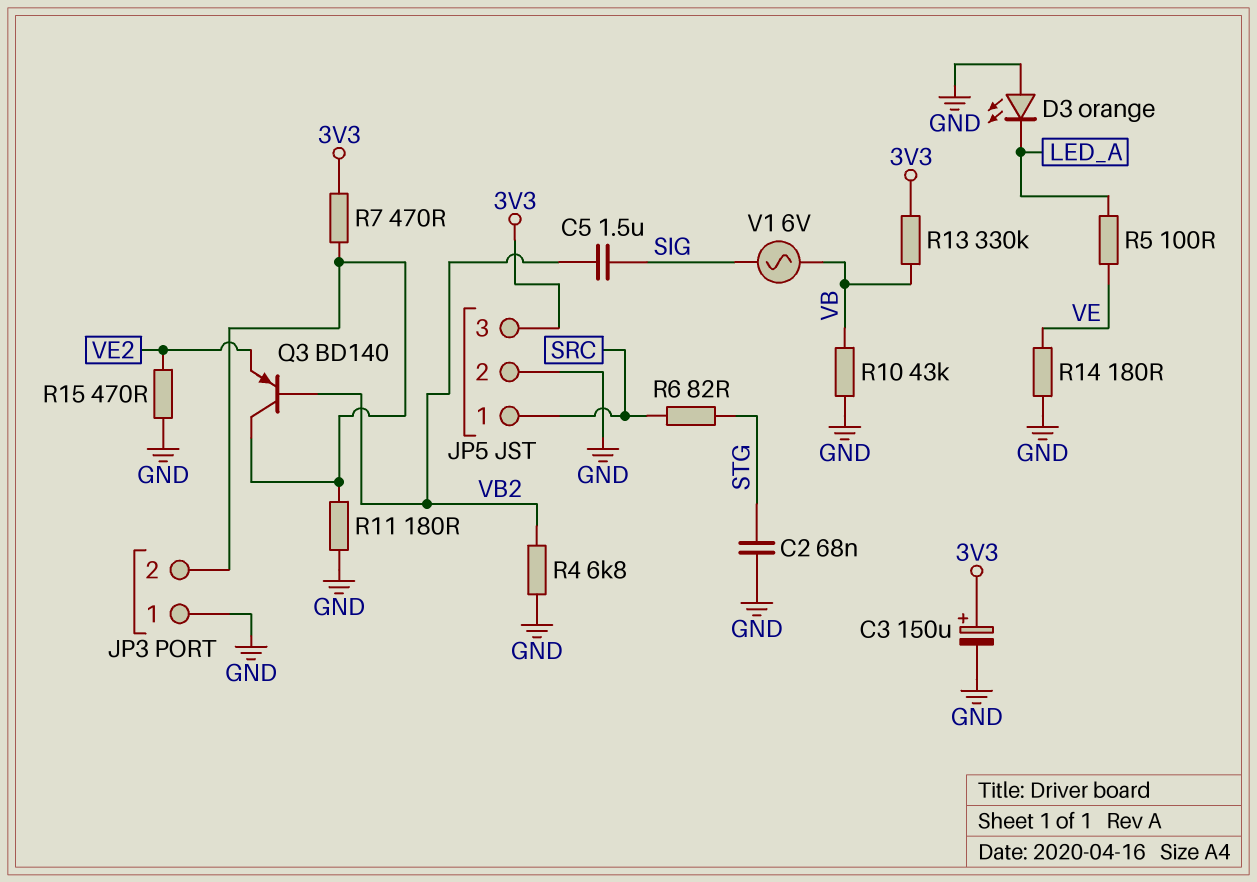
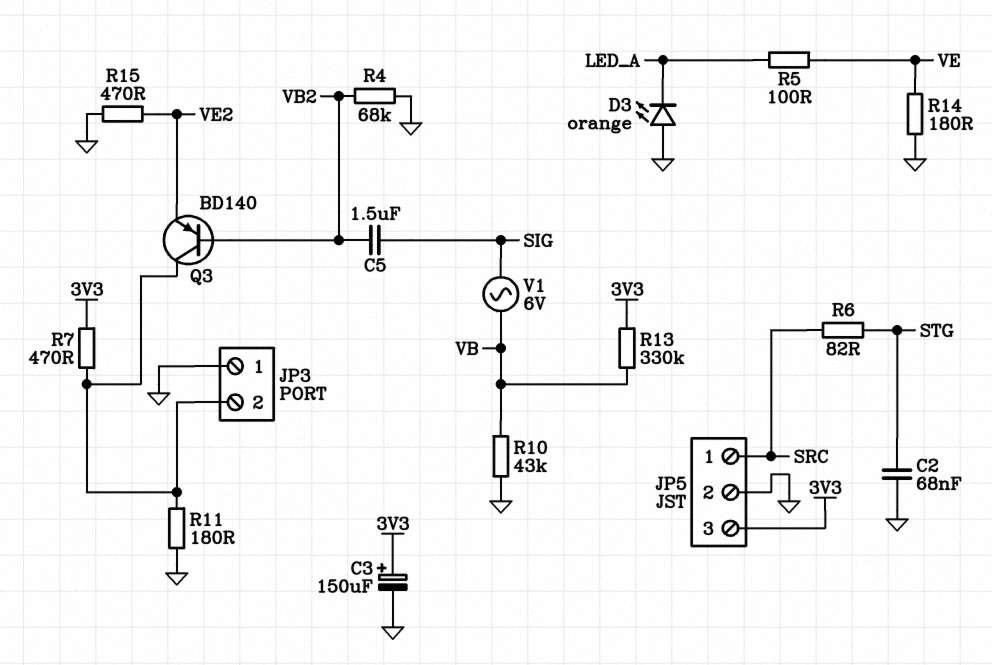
R4: 6.8k (GND, VB2) -> 68k (GND, VB2)

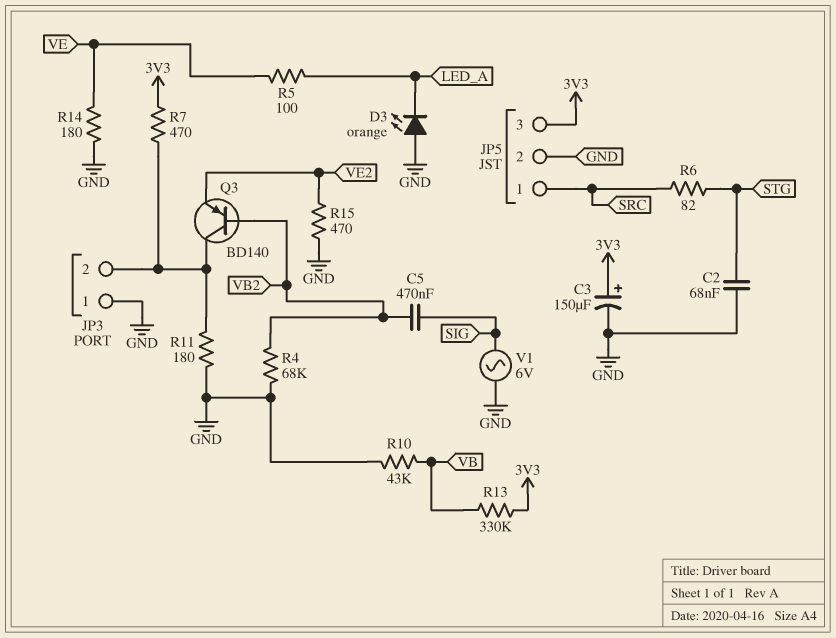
C5: 1.5uF (SIG, VB2) -> 470nF (SIG, VB2)
V1: AC 6V (SIG, VB) -> AC 6V (GND, SIG)

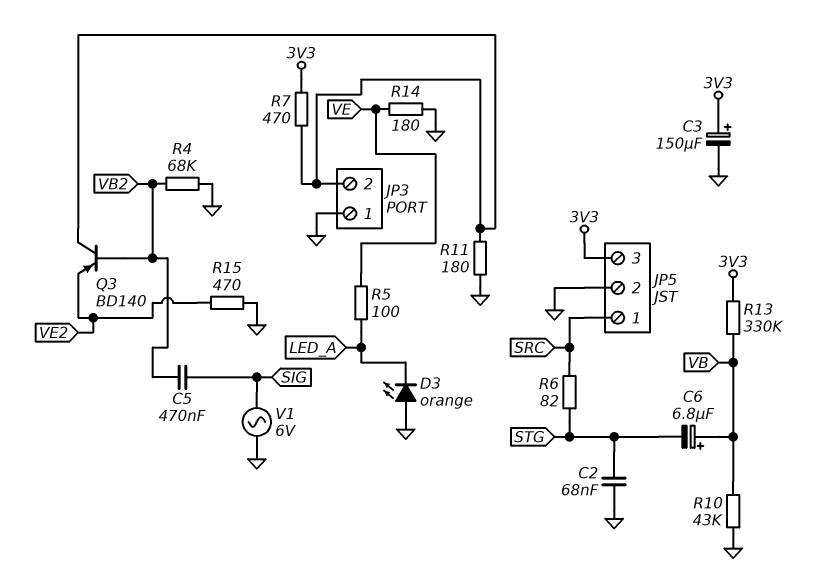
C6: none -> 6.8uF (plus VB, minus STG)

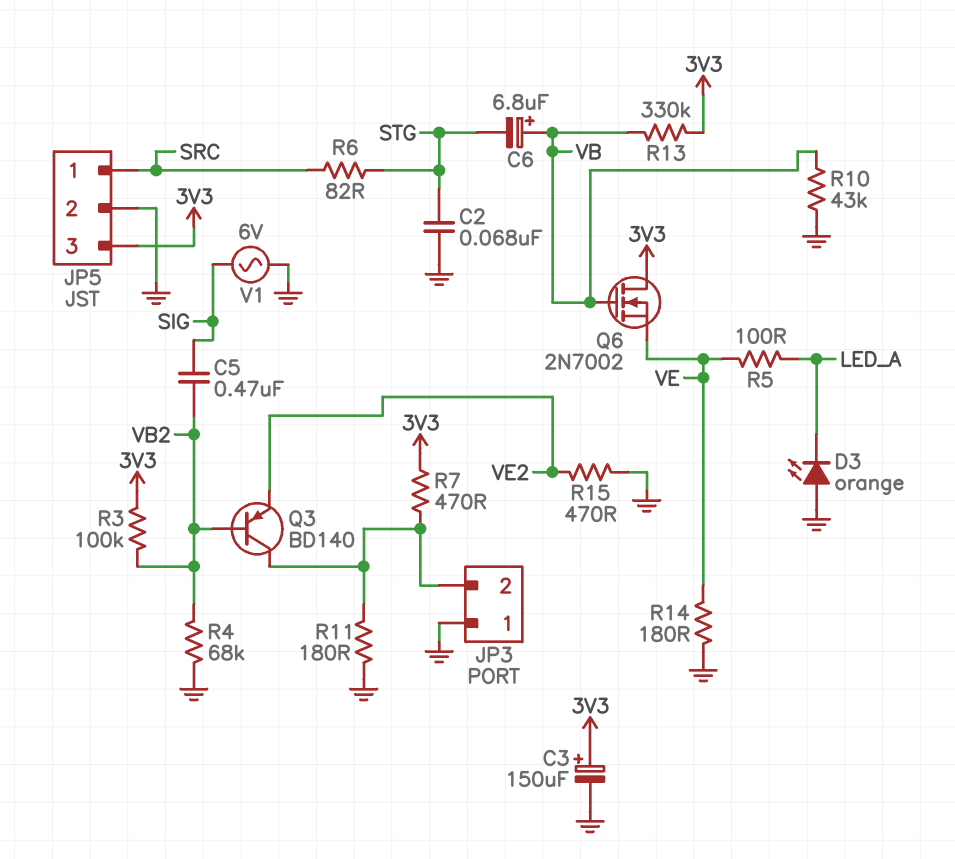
Q6: none -> NMOS 2N7002 (G VB, D 3V3, S VE)
R3: none -> 100k (3V3, VB2)

